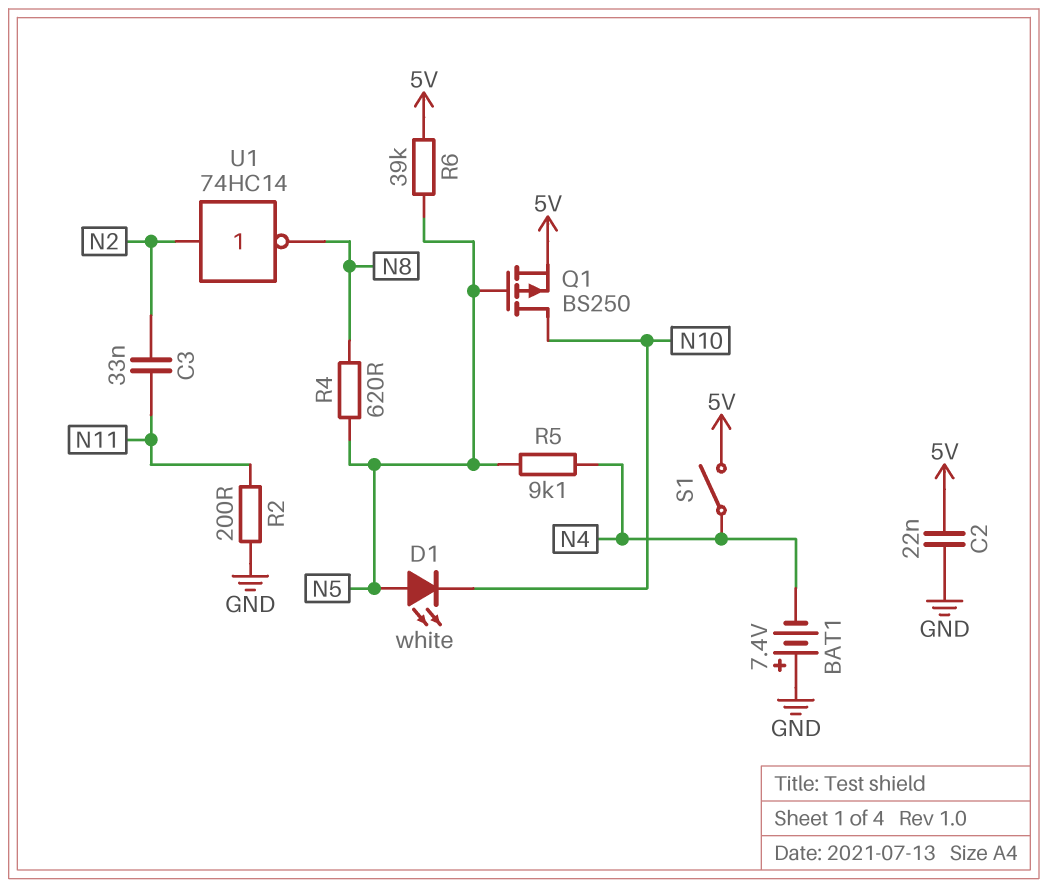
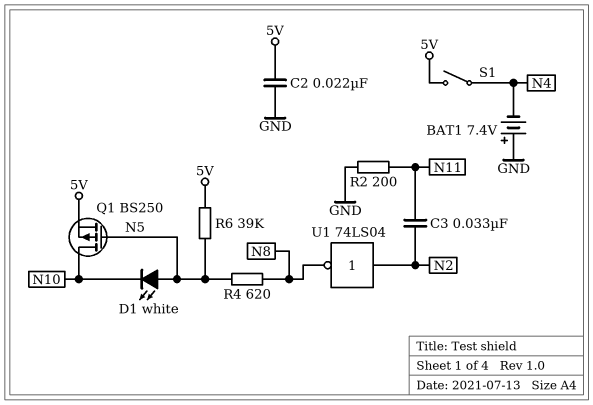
R5: 9.1k (N4, N5) -> none
U1: NOT 74HC14 (in N2, out N8) -> NOT 74LS04 (in N2, out N8)

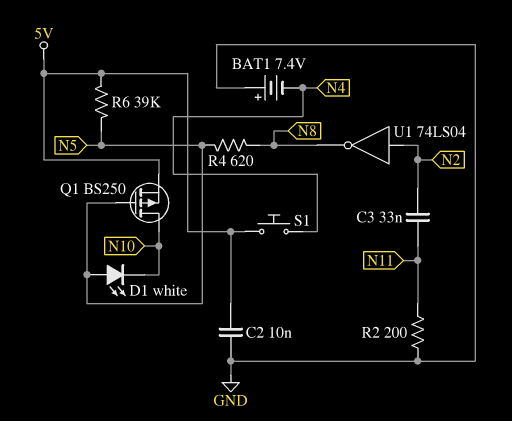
C2: 22nF (5V, GND) -> 10nF (5V, GND)
S1: switch (5V, N4) -> button (5V, N4)

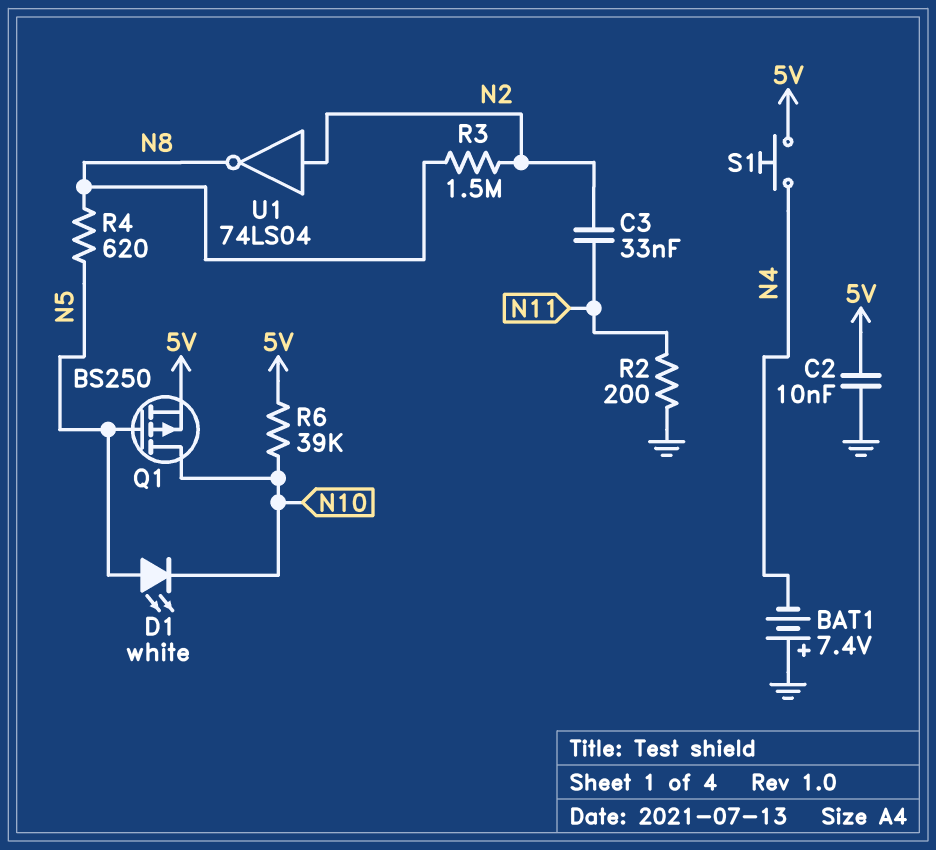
R3: none -> 1.5M (N2, N8)
R6: 39k (5V, N5) -> 39k (5V, N10)

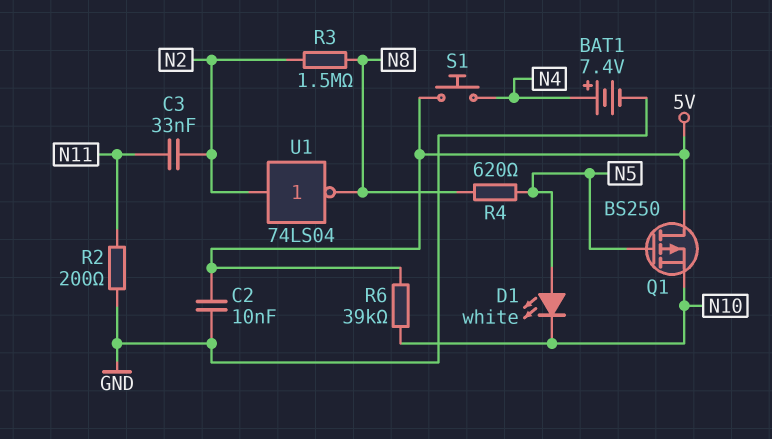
BAT1: 7.4V (plus GND, minus N4) -> 7.4V (plus N4, minus GND)
Q1: PMOS BS250 (G N5, D N10, S 5V) -> PMOS BS250 (G N5, D 5V, S N10)

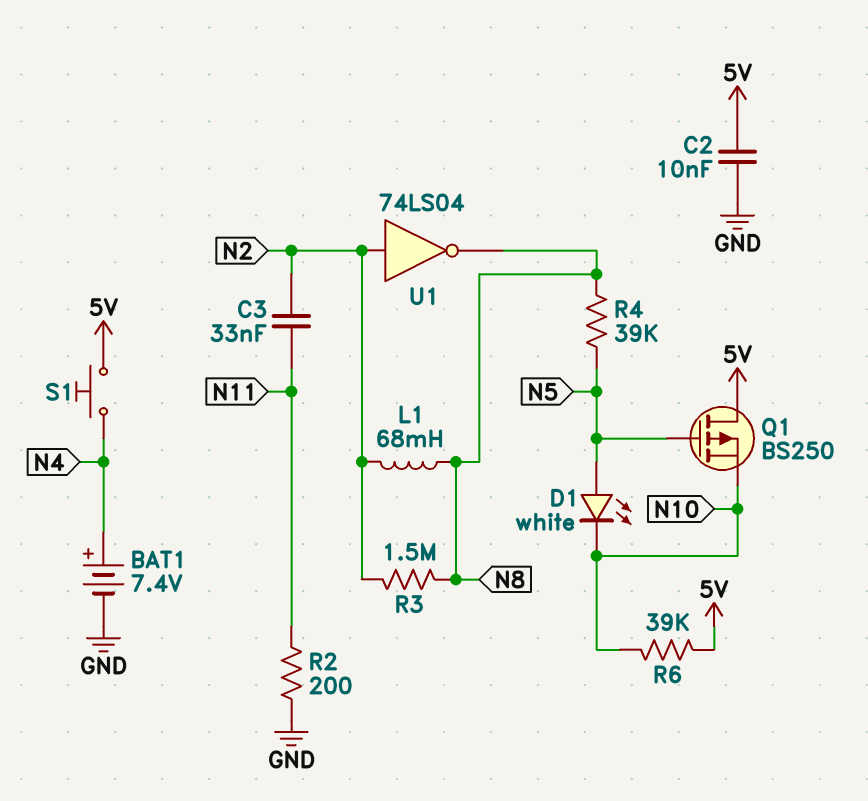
L1: none -> 68mH (N2, N8)
R4: 620 (N5, N8) -> 39k (N5, N8)

